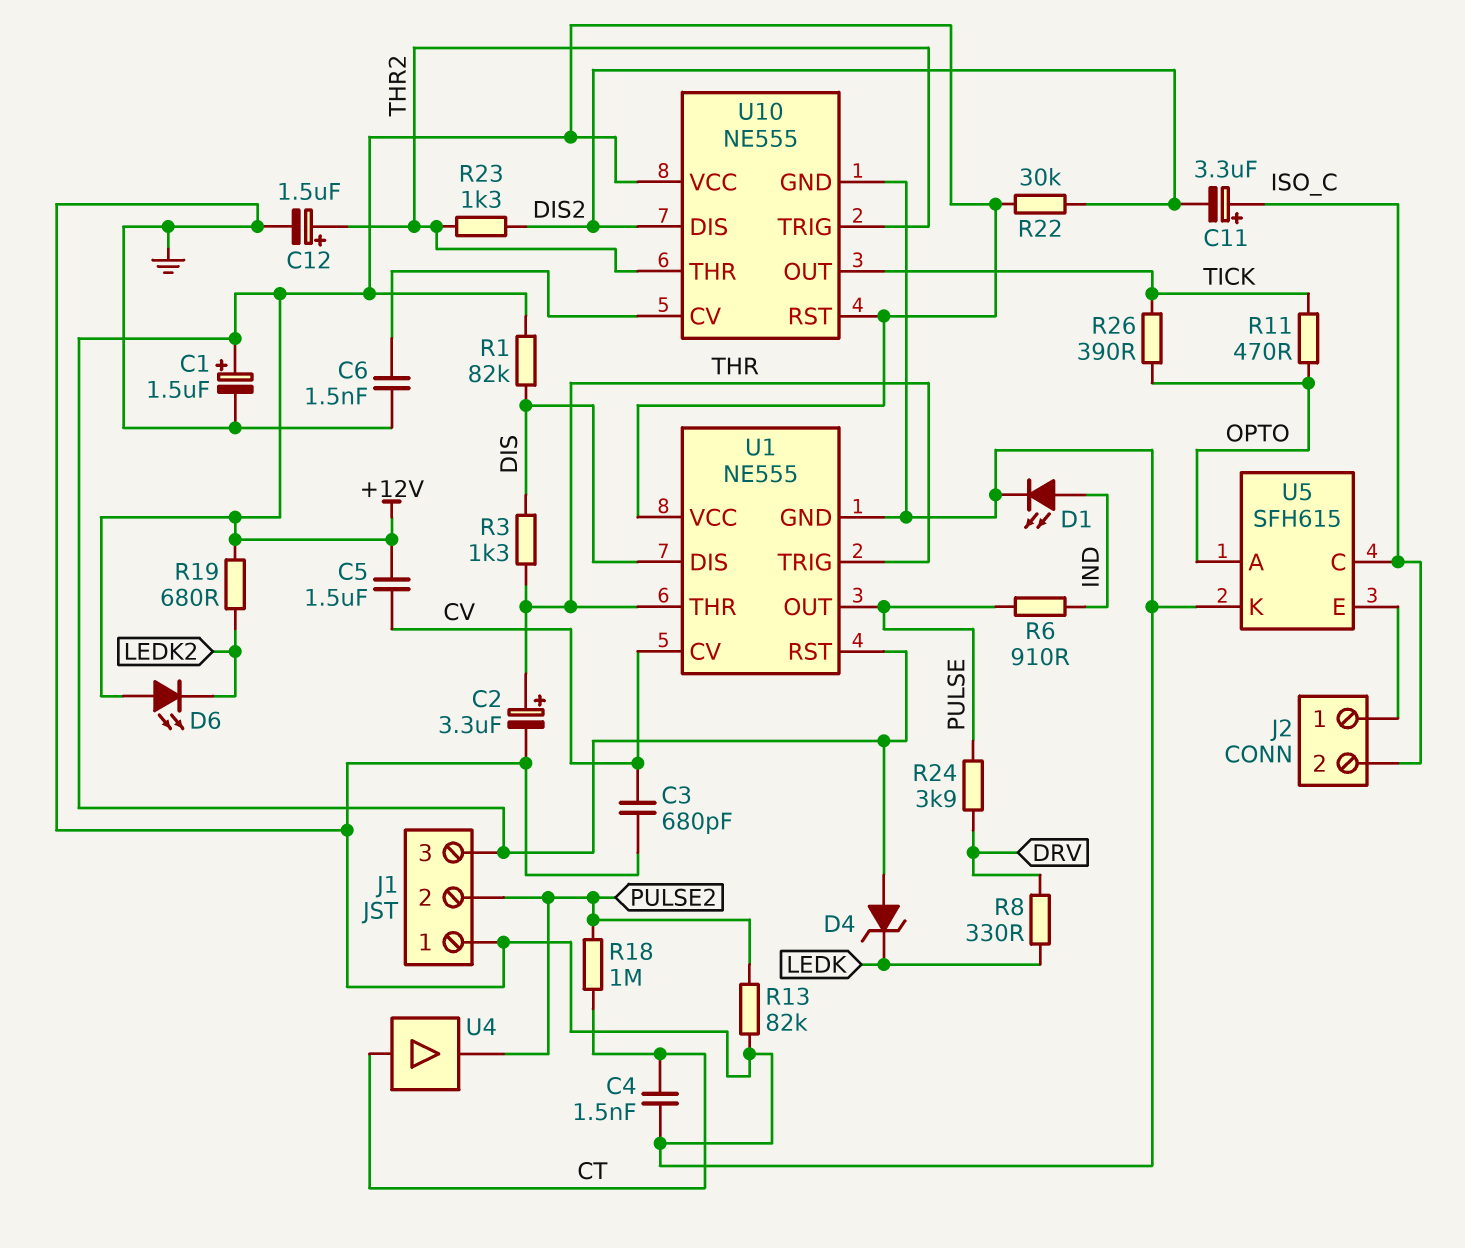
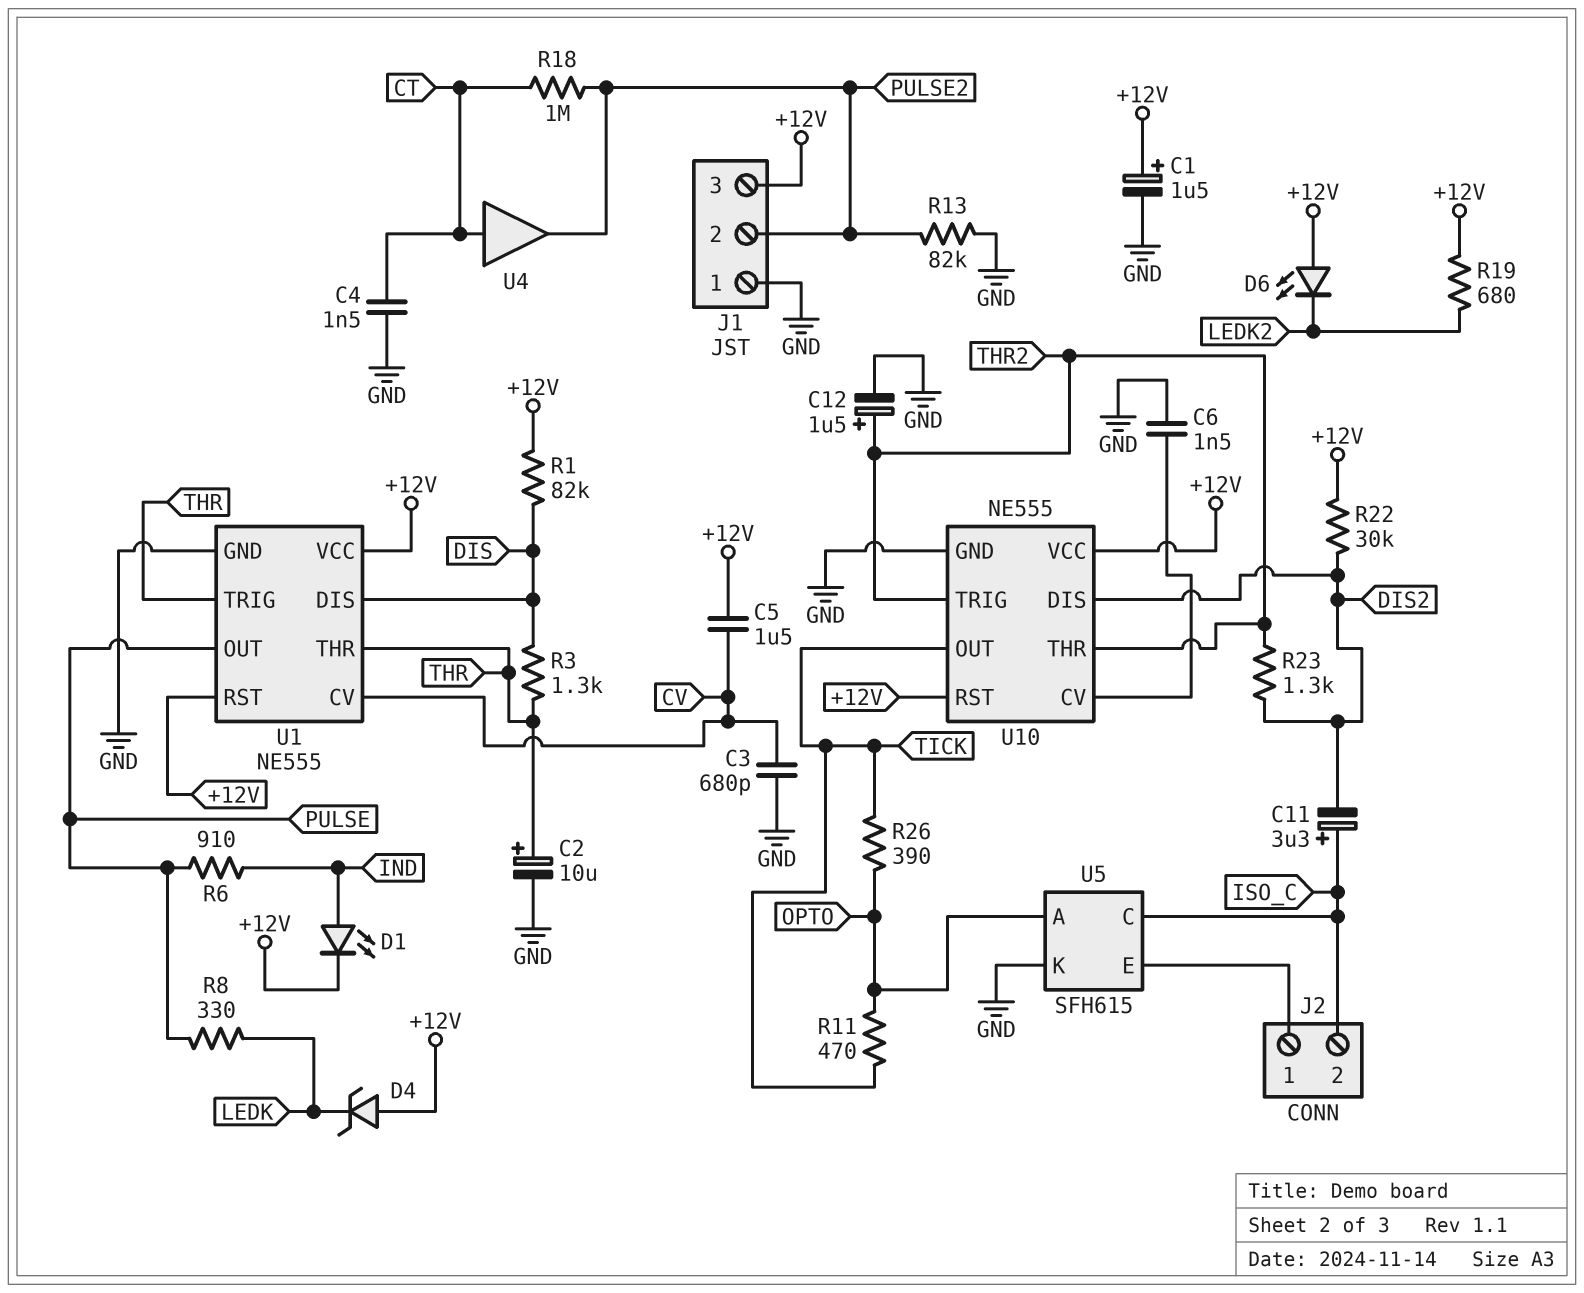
C2: 3.3uF (plus THR, minus GND) -> 10uF (plus THR, minus GND)
D1: LED (A IND, K GND) -> LED (A IND, K +12V)
R8: 330 (DRV, LEDK) -> 330 (LEDK, PULSE)
R24: 3.9k (DRV, PULSE) -> none

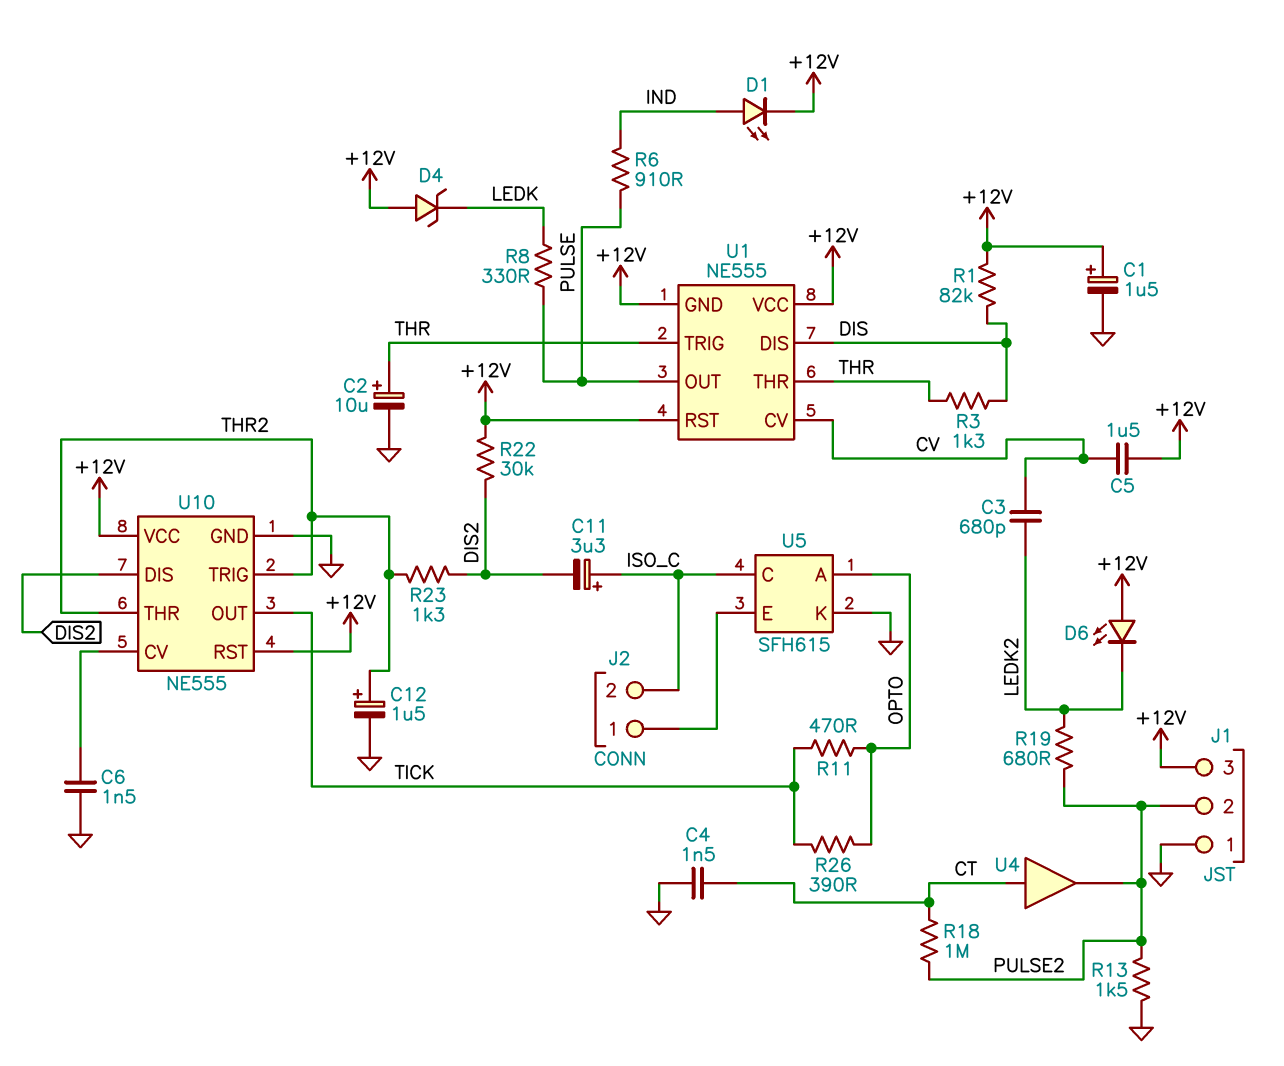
C3: 680pF (CV, GND) -> 680pF (CV, LEDK2)
R13: 82k (GND, PULSE2) -> 1.5k (GND, PULSE2)
R19: 680 (+12V, LEDK2) -> 680 (LEDK2, PULSE2)
U1 pin GND: GND -> +12V

